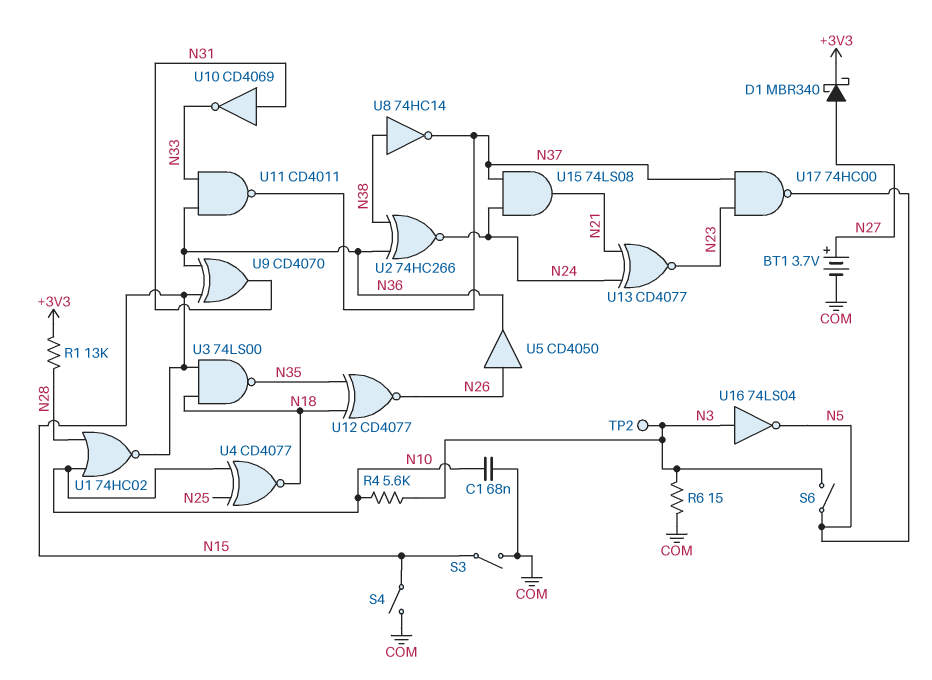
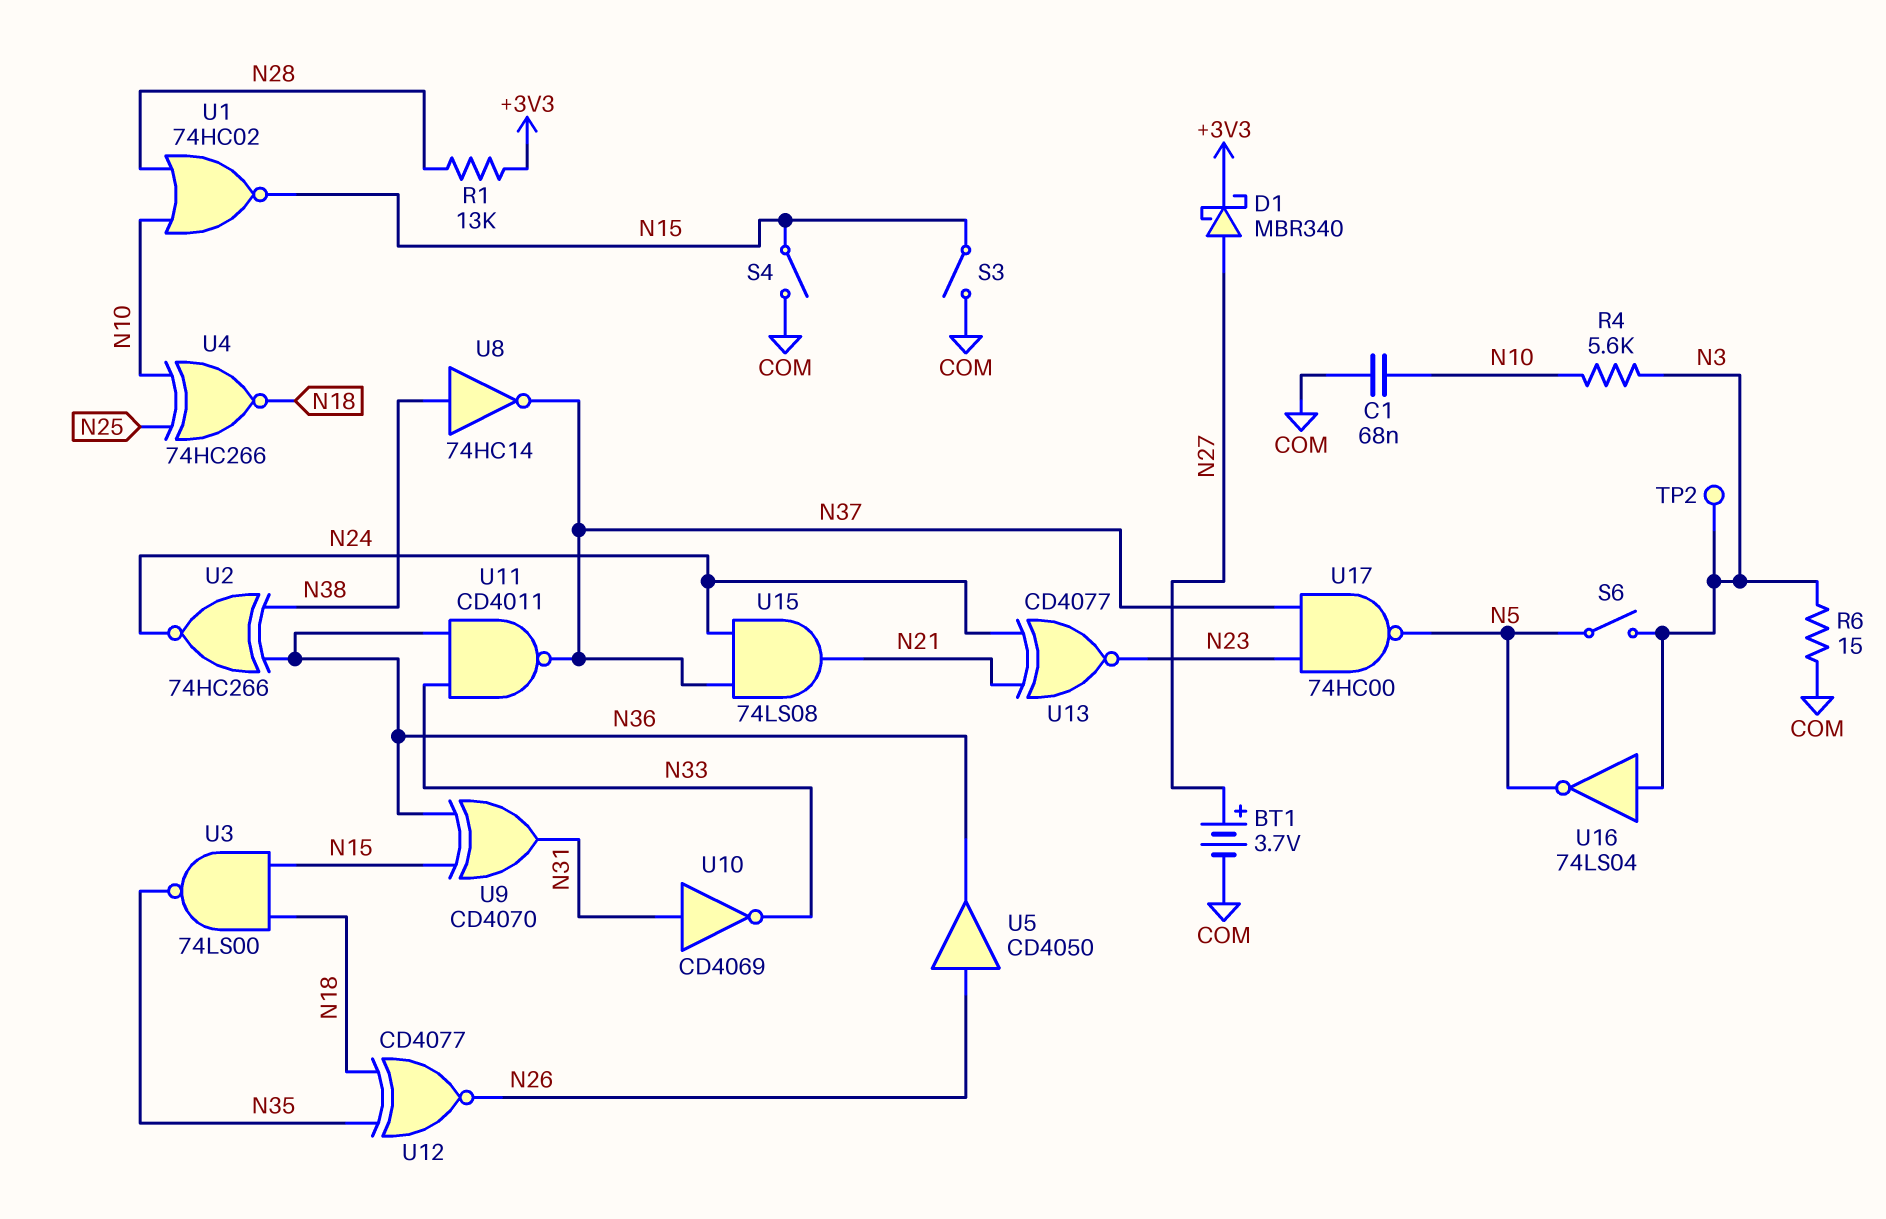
U4: XNOR CD4077 (in N10, in N25, out N18) -> XNOR 74HC266 (in N10, in N25, out N18)

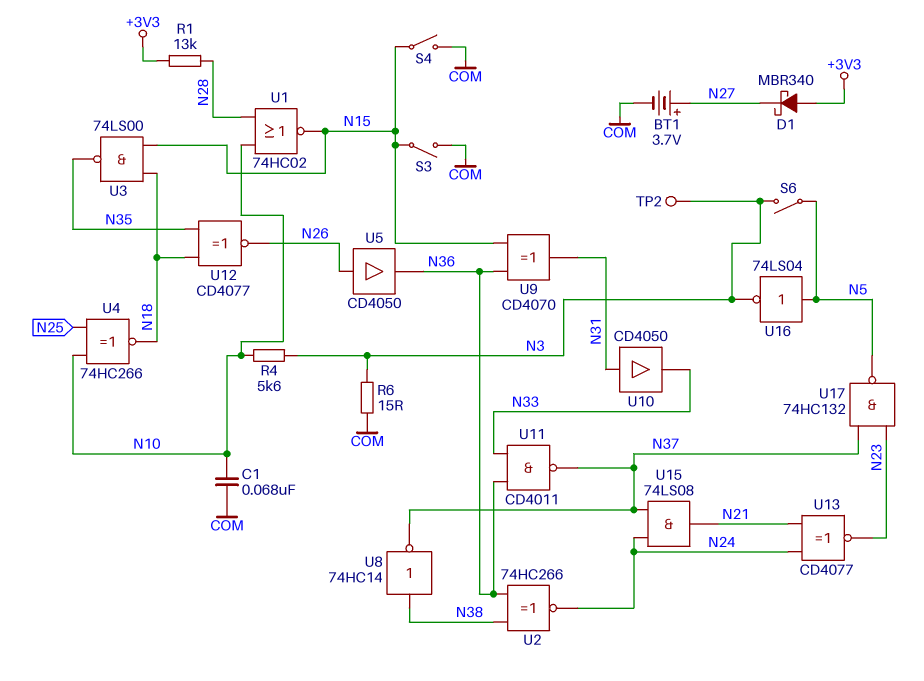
D1: schottky MBR340 (A N27, K +3V3) -> schottky MBR340 (A +3V3, K N27)
U10: NOT CD4069 (in N31, out N33) -> buffer CD4050 (in N31, out N33)
U16: NOT 74LS04 (in N3, out N5) -> NOT 74LS04 (in N5, out N3)
U17: NAND 74HC00 (in N23, in N37, out N5) -> NAND 74HC132 (in N23, in N37, out N5)

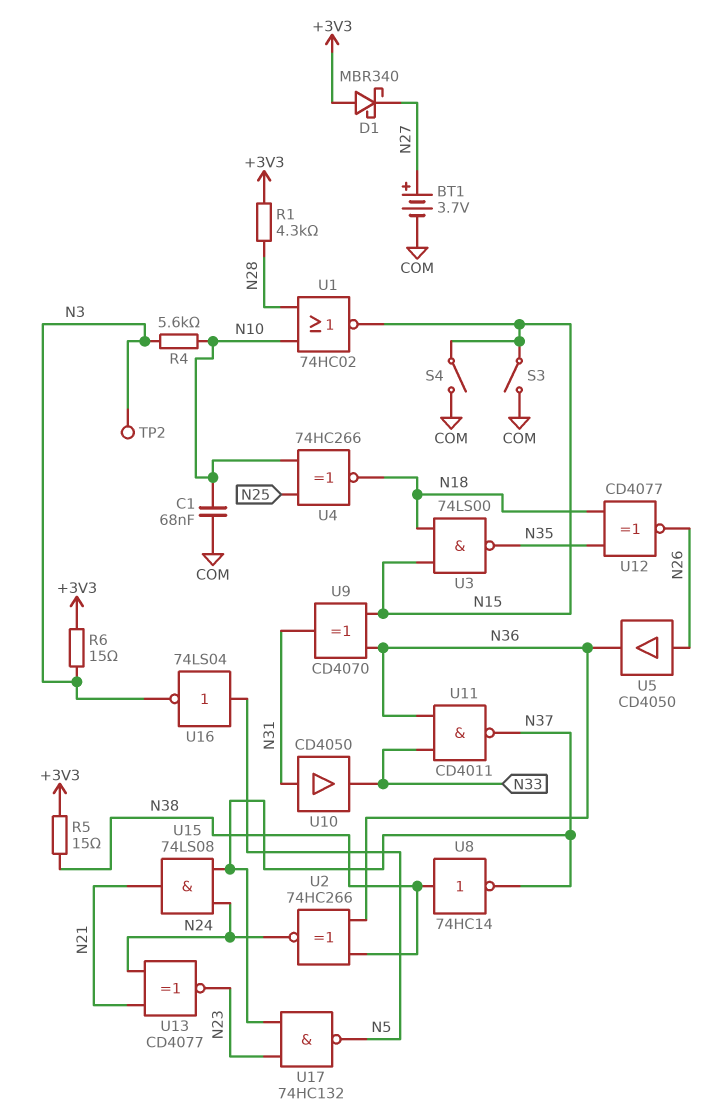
R1: 13k (+3V3, N28) -> 4.3k (+3V3, N28)
R5: none -> 15 (+3V3, N38)
R6: 15 (COM, N3) -> 15 (+3V3, N3)
S6: switch (N3, N5) -> none

